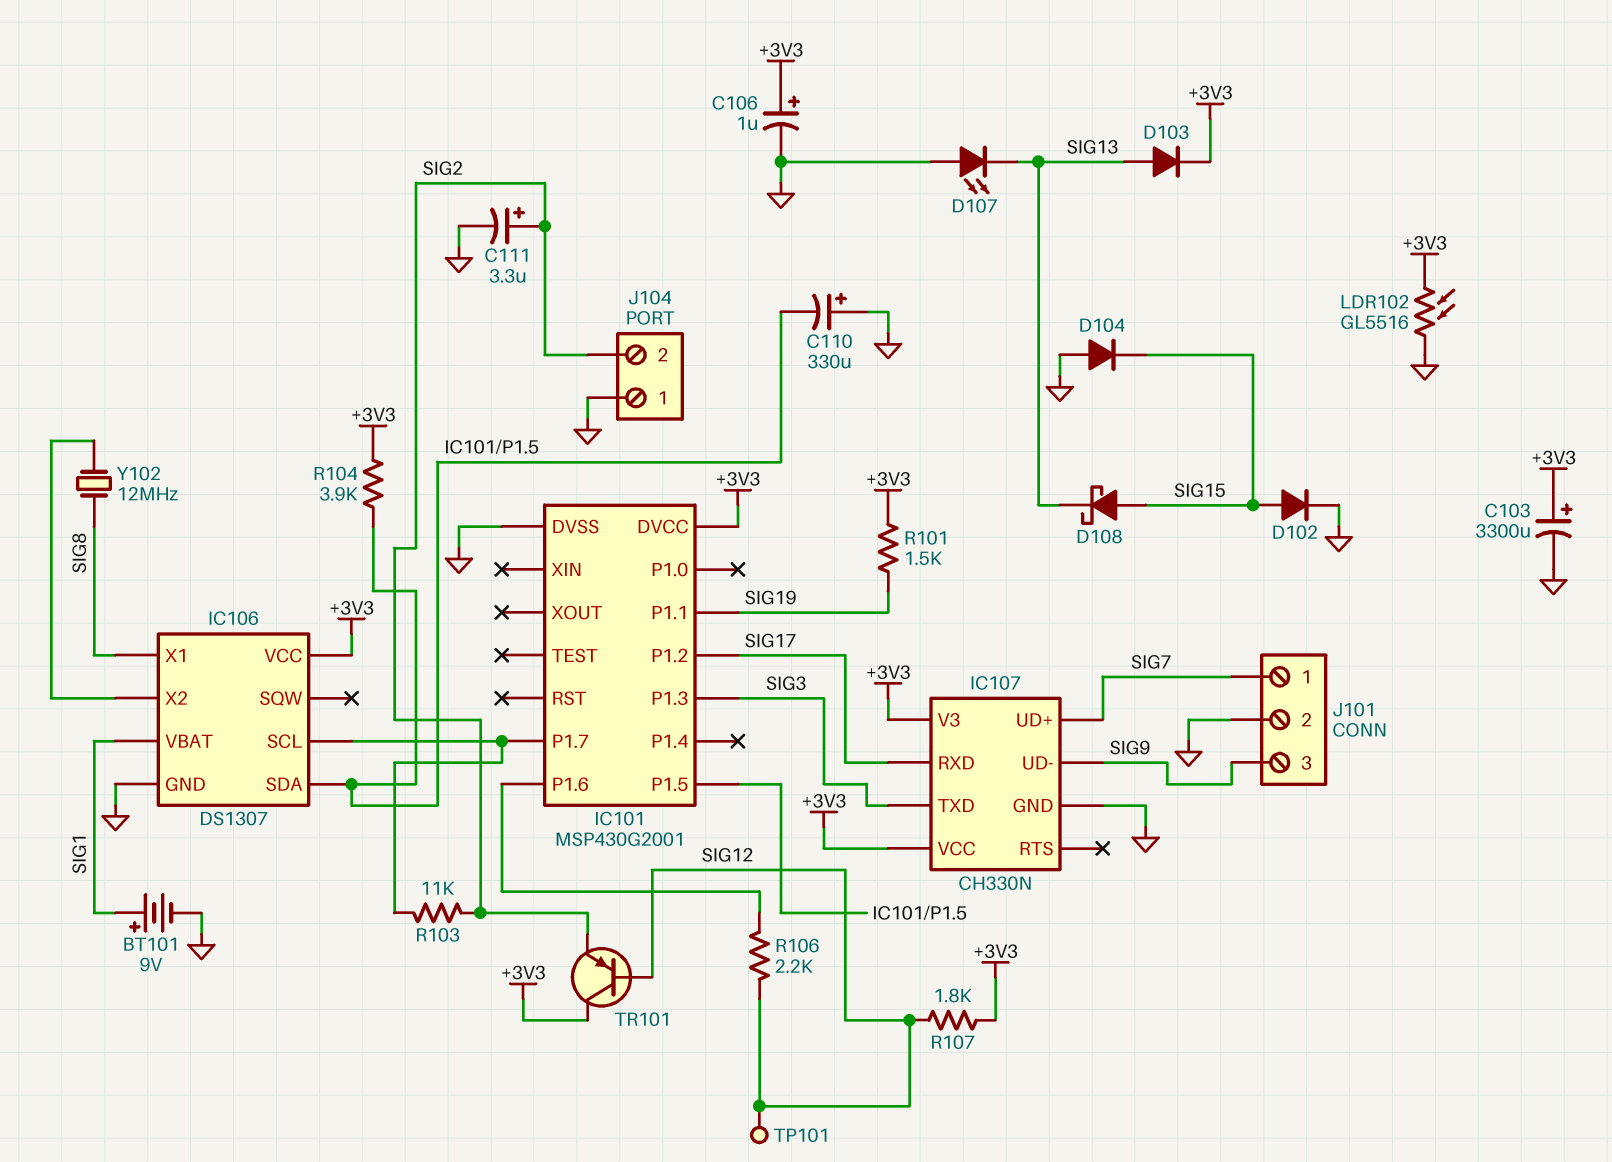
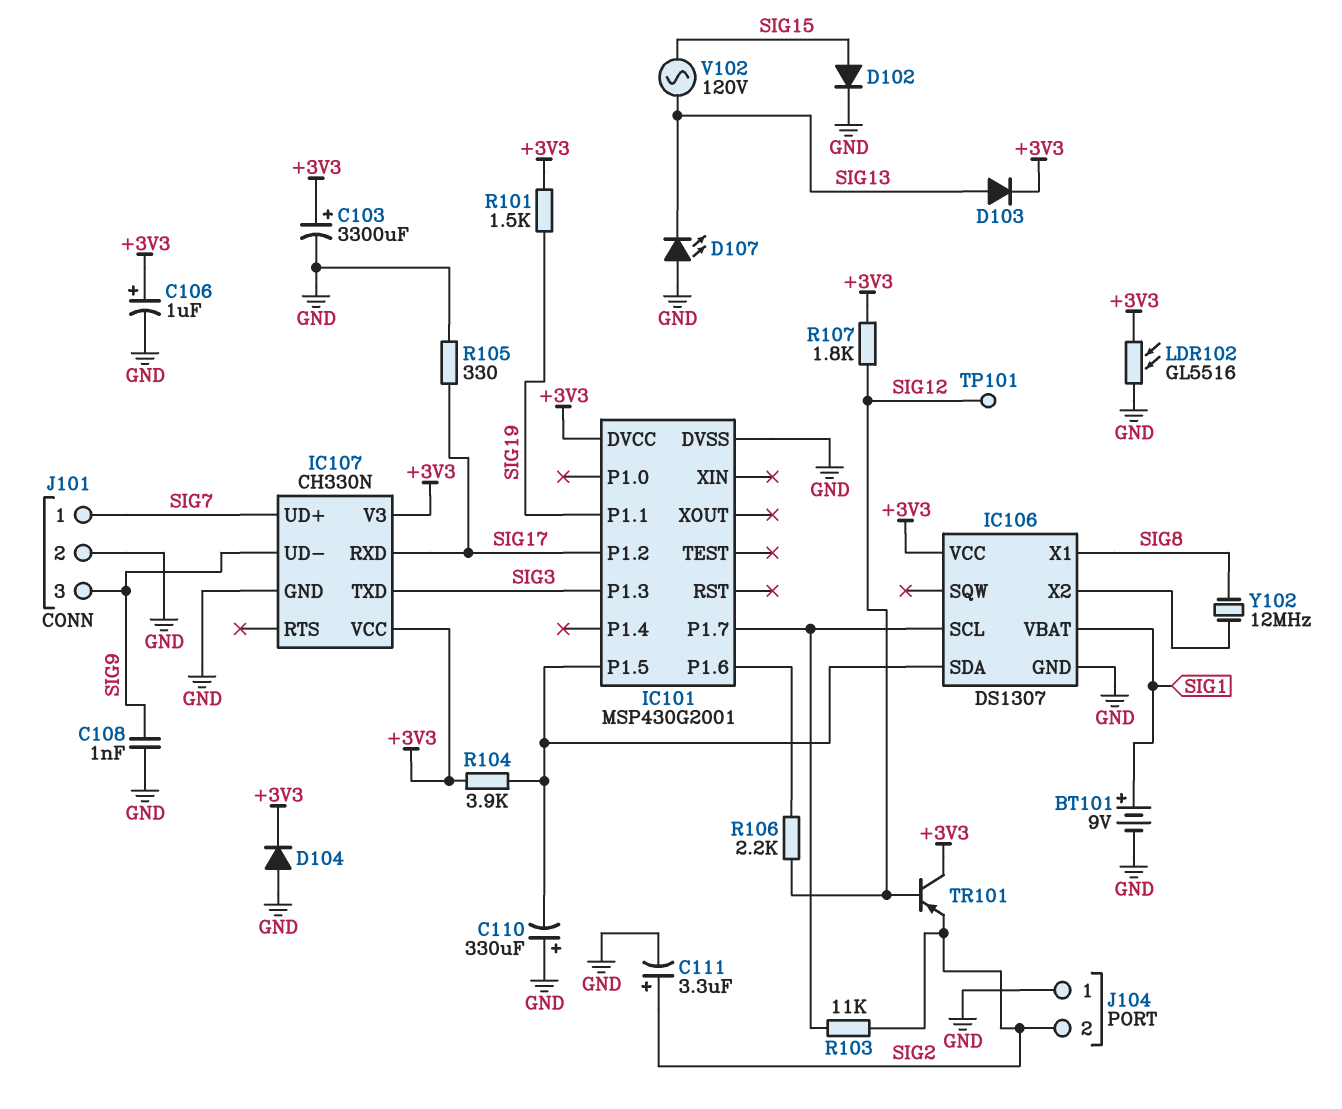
C108: none -> 1nF (GND, SIG9)
D104: diode (A GND, K SIG15) -> diode (A GND, K +3V3)
D108: schottky (A SIG15, K SIG13) -> none
R105: none -> 330 (GND, SIG17)
V102: none -> AC 120V (SIG13, SIG15)

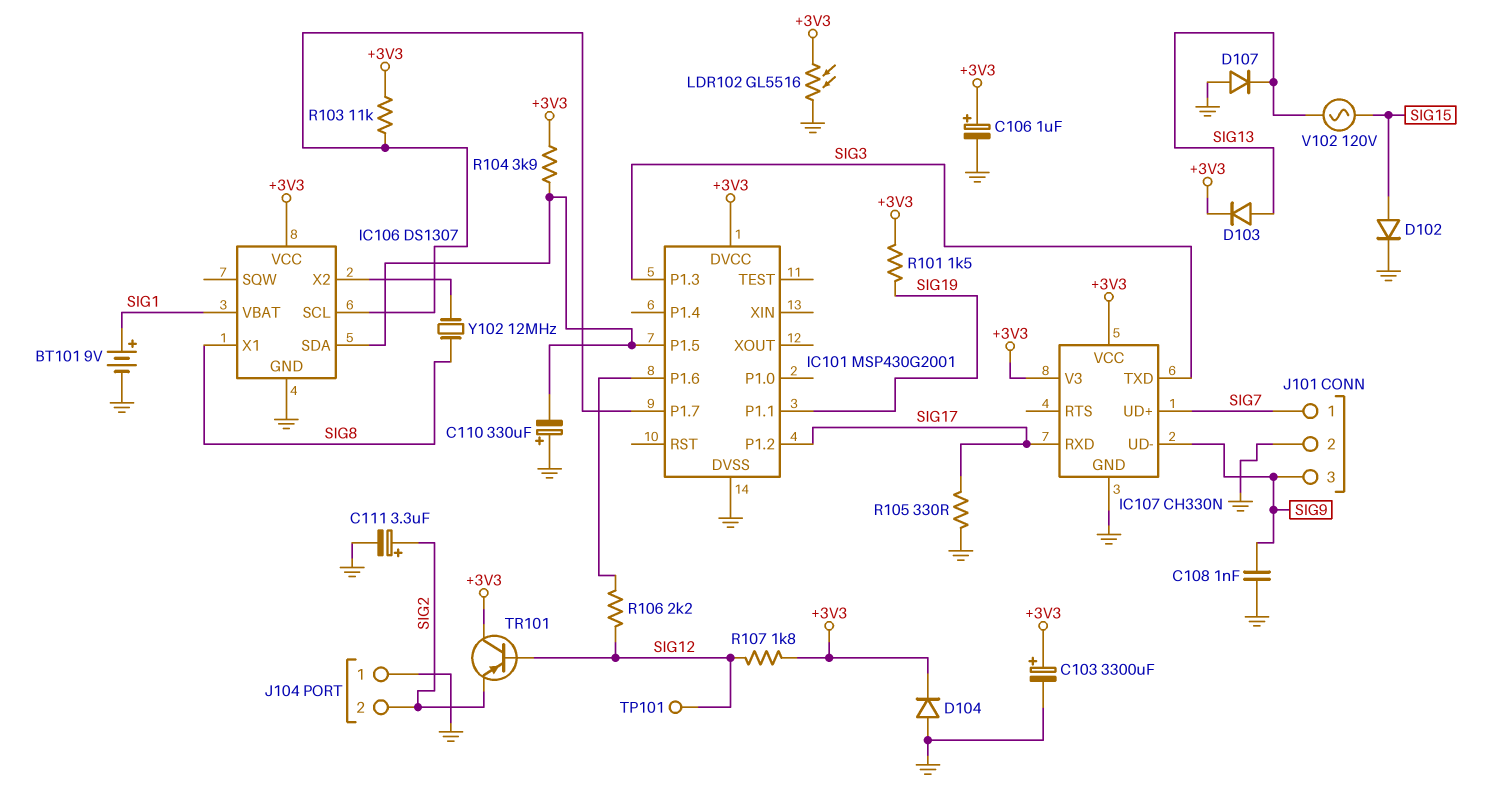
D107: LED (A GND, K SIG13) -> diode (A GND, K SIG13)
R103: 11k (IC101/P1.7, SIG2) -> 11k (+3V3, IC101/P1.7)

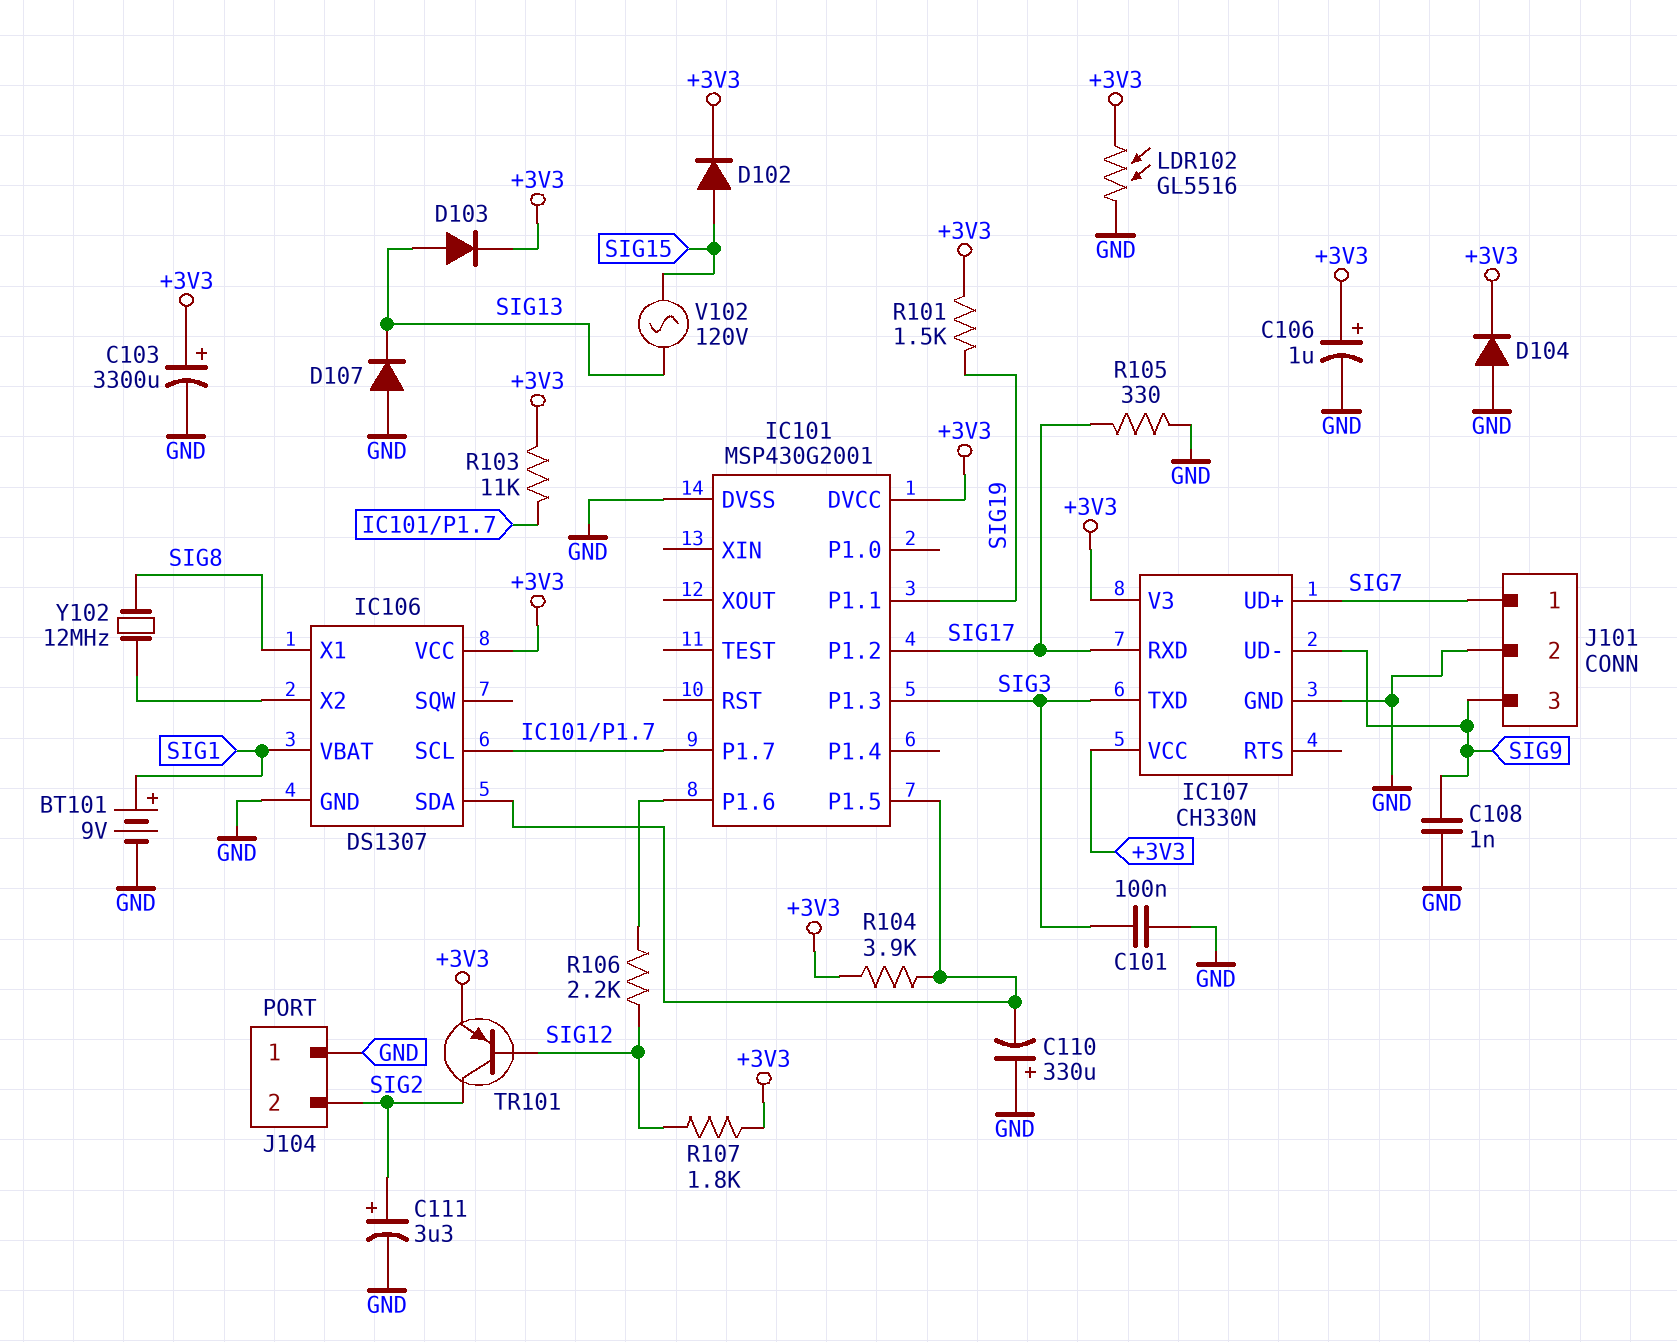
C101: none -> 100nF (GND, SIG3)
D102: diode (A SIG15, K GND) -> diode (A SIG15, K +3V3)
TP101: test point (SIG12) -> none
TR101: PNP (B SIG12, C +3V3, E SIG2) -> PNP (B SIG12, C SIG2, E +3V3)

